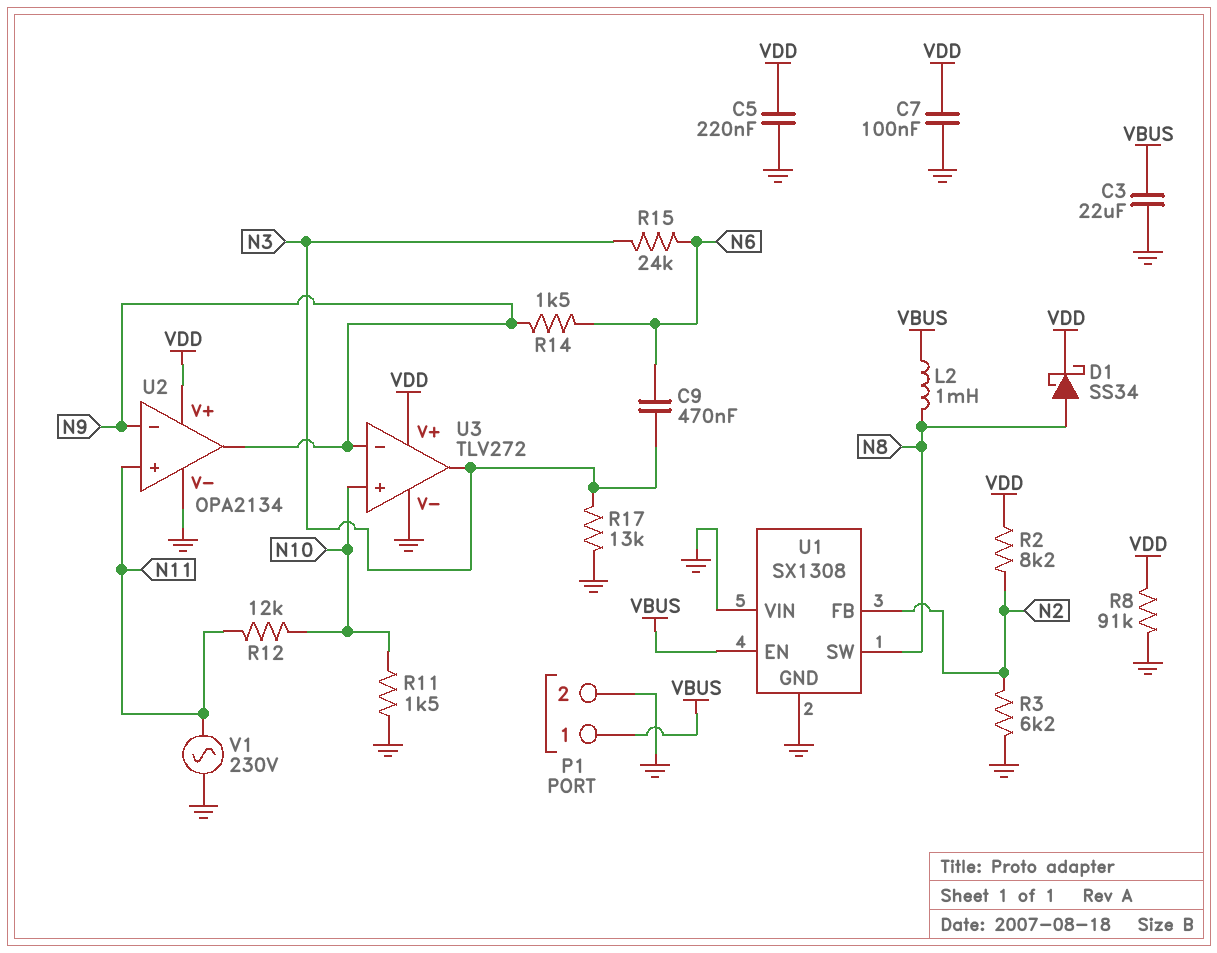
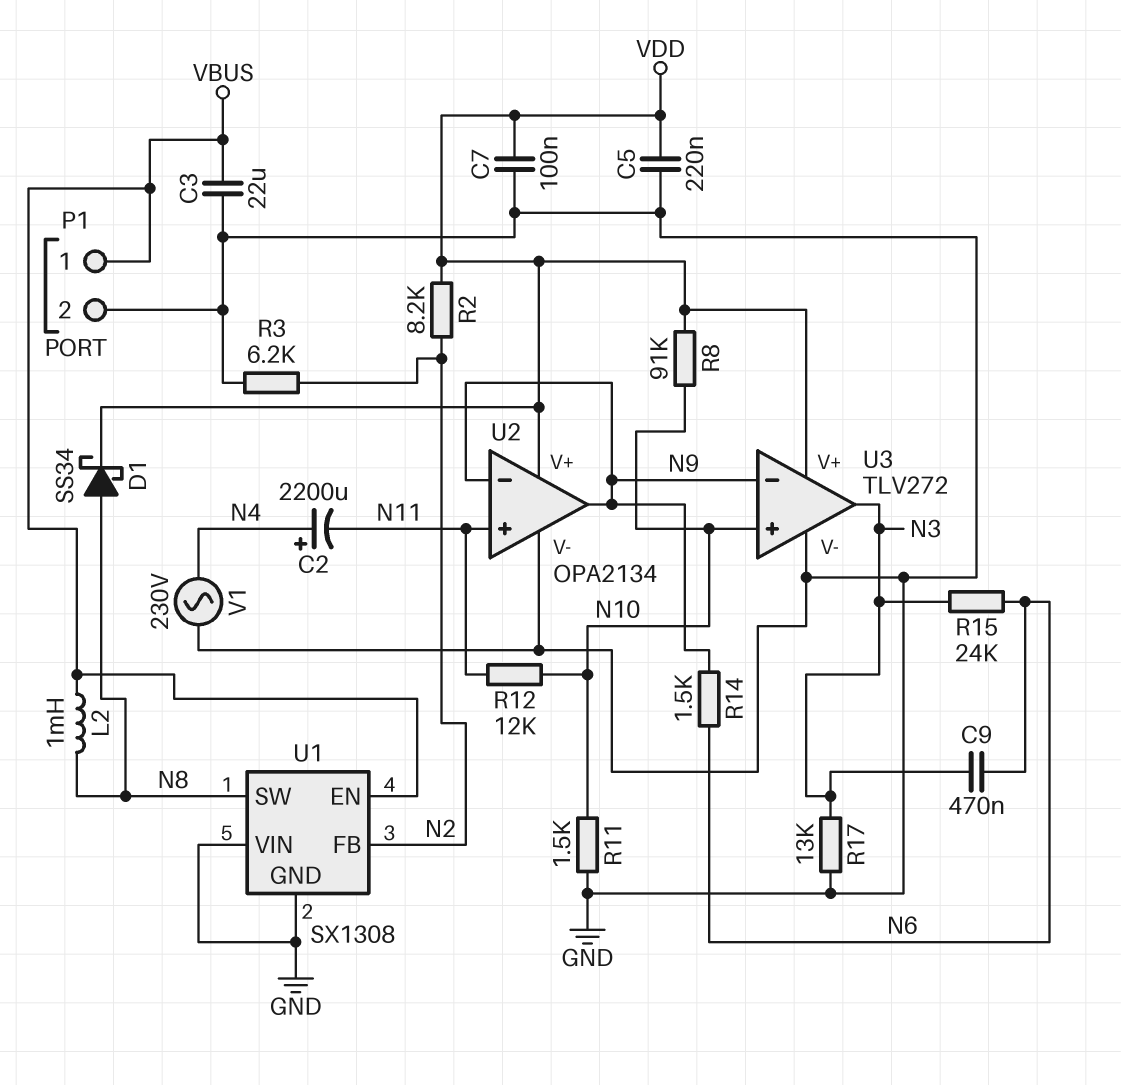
C2: none -> 2200uF (plus N4, minus N11)
R8: 91k (GND, VDD) -> 91k (N10, VDD)
V1: AC 230V (GND, N11) -> AC 230V (GND, N4)

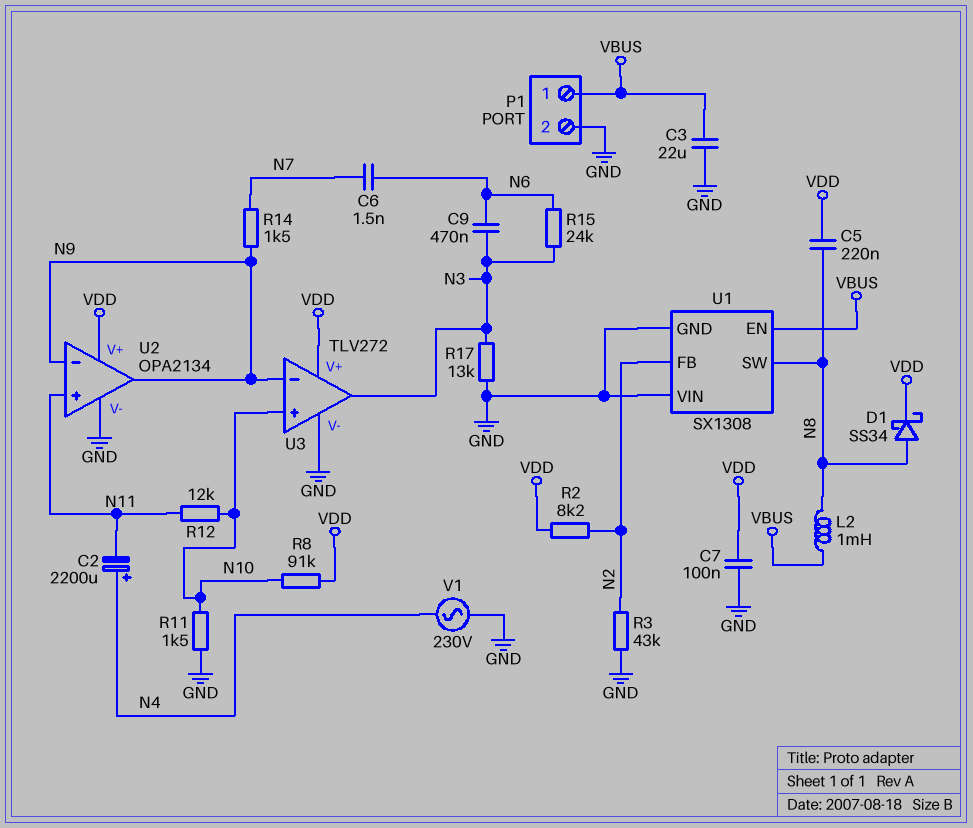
C5: 220nF (GND, VDD) -> 220nF (N8, VDD)
C6: none -> 1.5nF (N6, N7)
R3: 6.2k (GND, N2) -> 43k (GND, N2)
R14: 1.5k (N6, N9) -> 1.5k (N7, N9)

